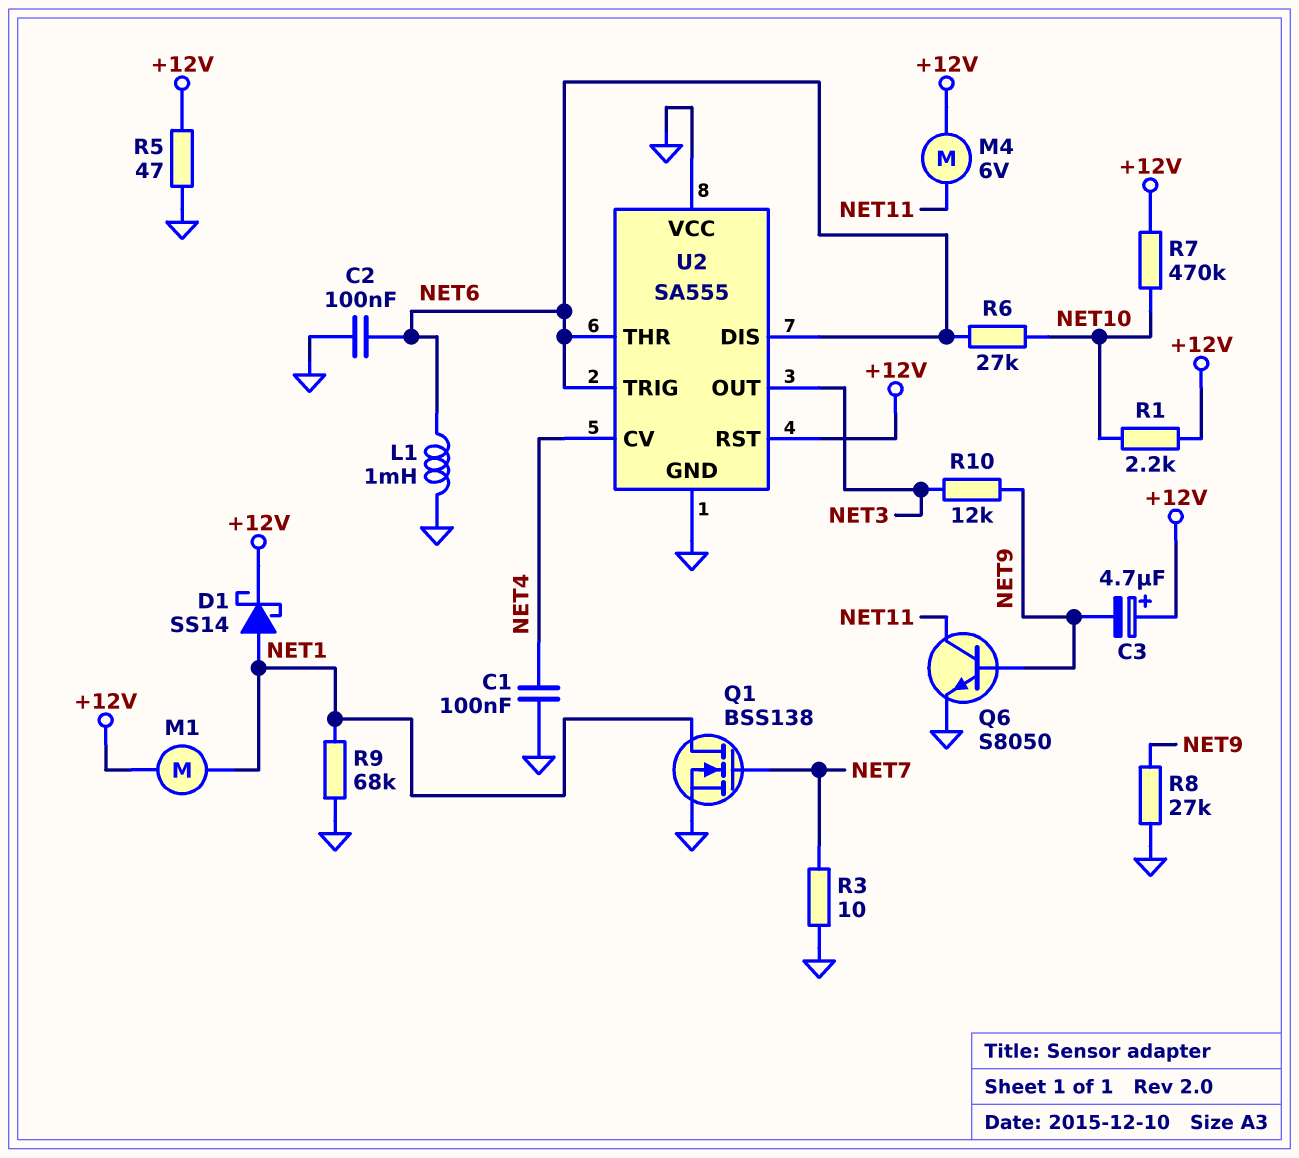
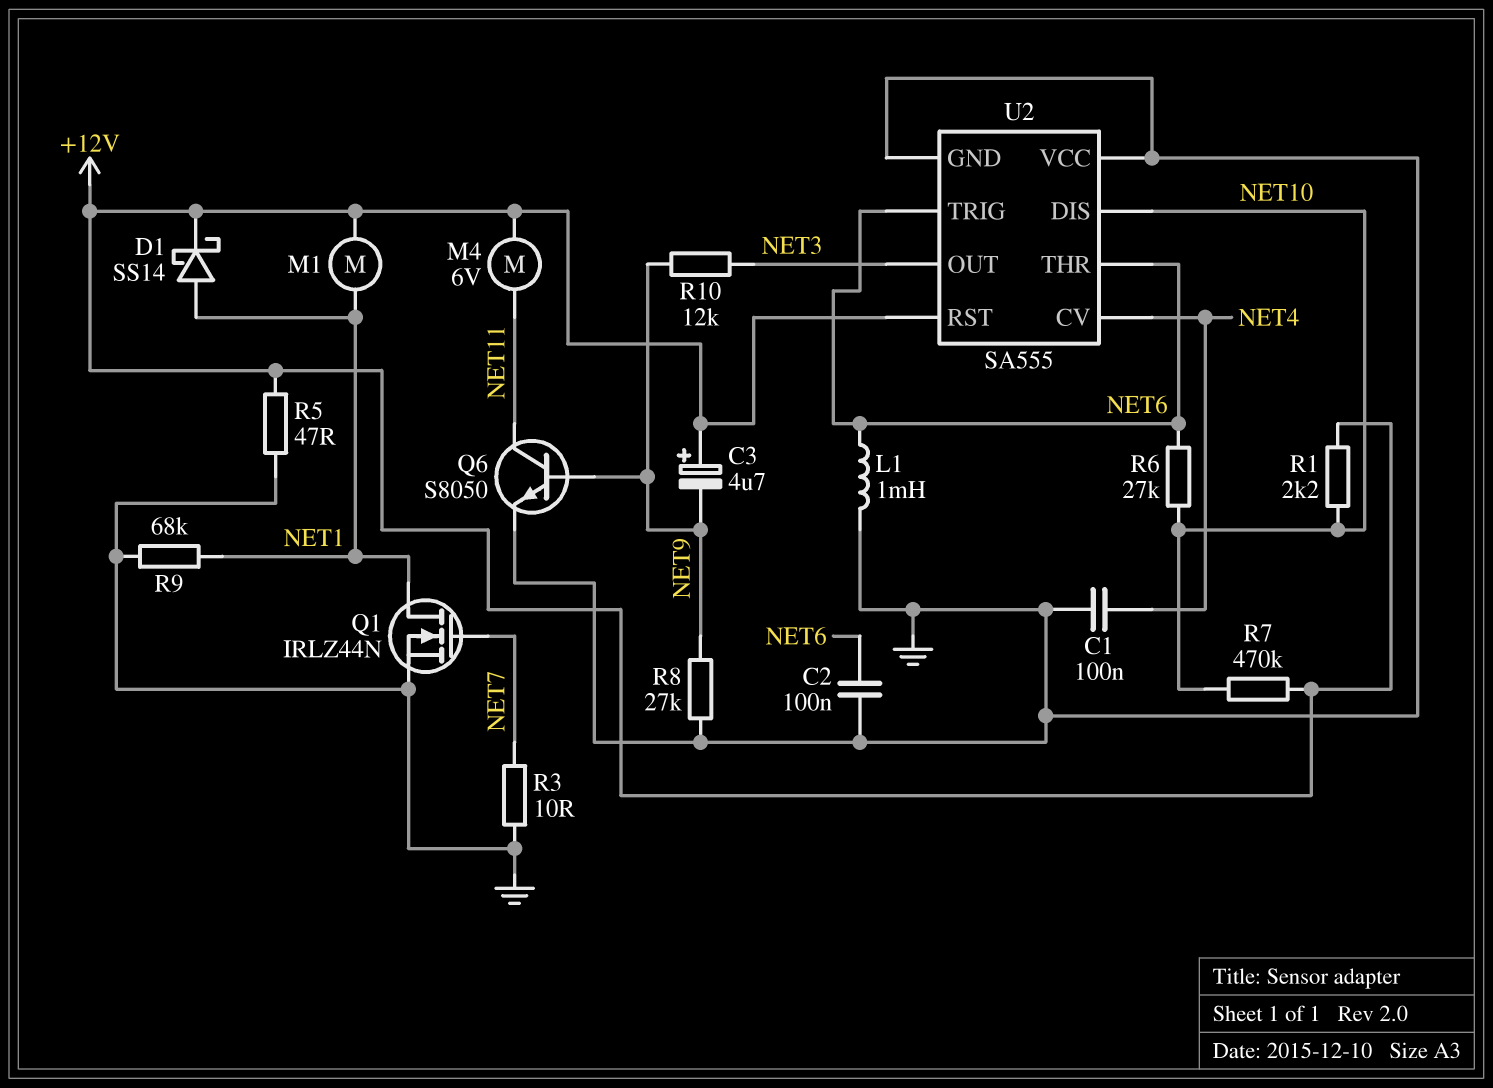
Q1: NMOS BSS138 (G NET7, D NET1, S GND) -> NMOS IRLZ44N (G NET7, D NET1, S GND)
U2 pin DIS: NET6 -> NET10

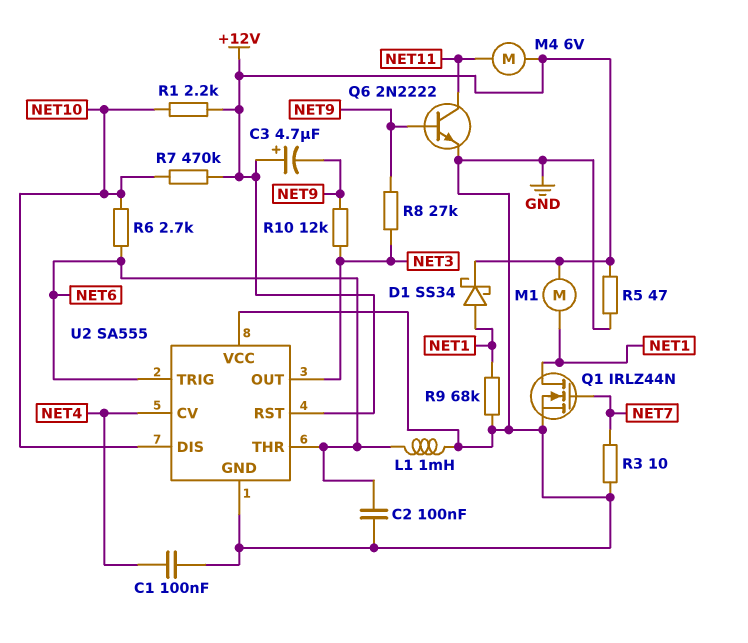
D1: schottky SS14 (A NET1, K +12V) -> schottky SS34 (A NET1, K +12V)
Q6: NPN S8050 (B NET9, C NET11, E GND) -> NPN 2N2222 (B NET9, C NET11, E GND)
R6: 27k (NET6, NET10) -> 2.7k (NET6, NET10)
R8: 27k (GND, NET9) -> 27k (NET3, NET9)

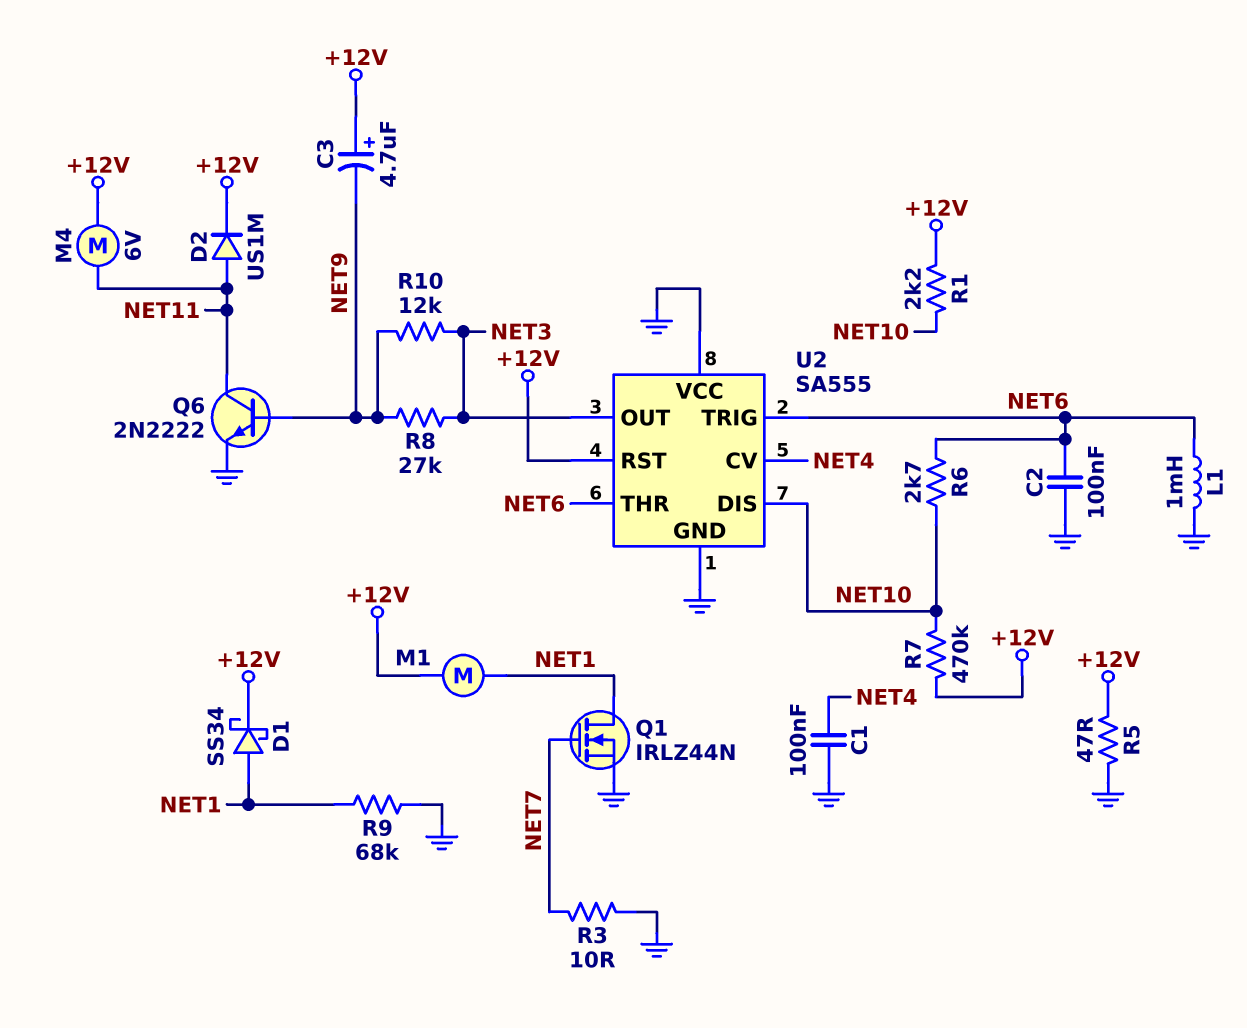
D2: none -> diode US1M (A NET11, K +12V)

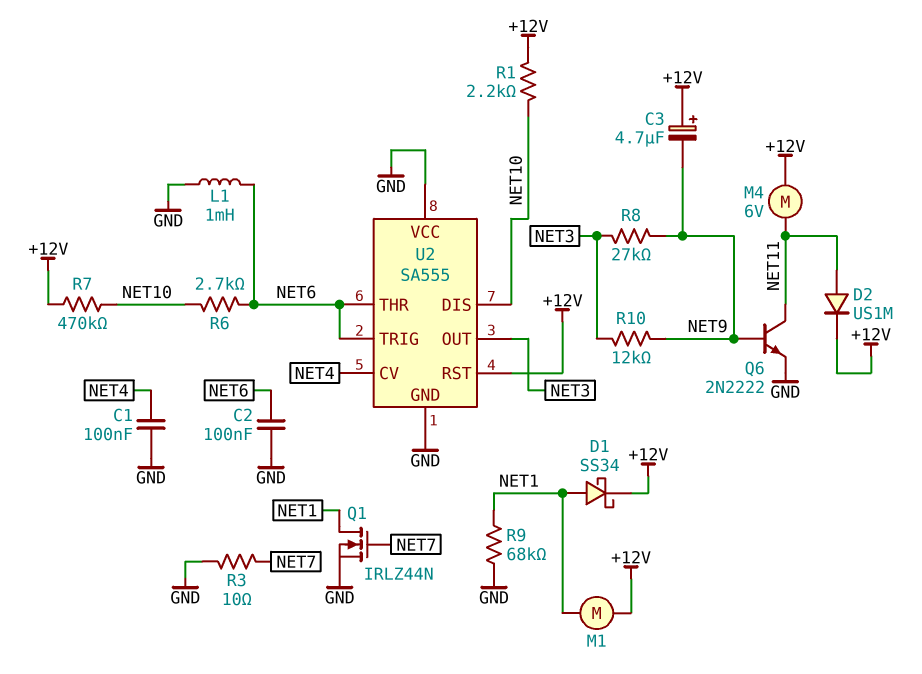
R5: 47 (+12V, GND) -> none

